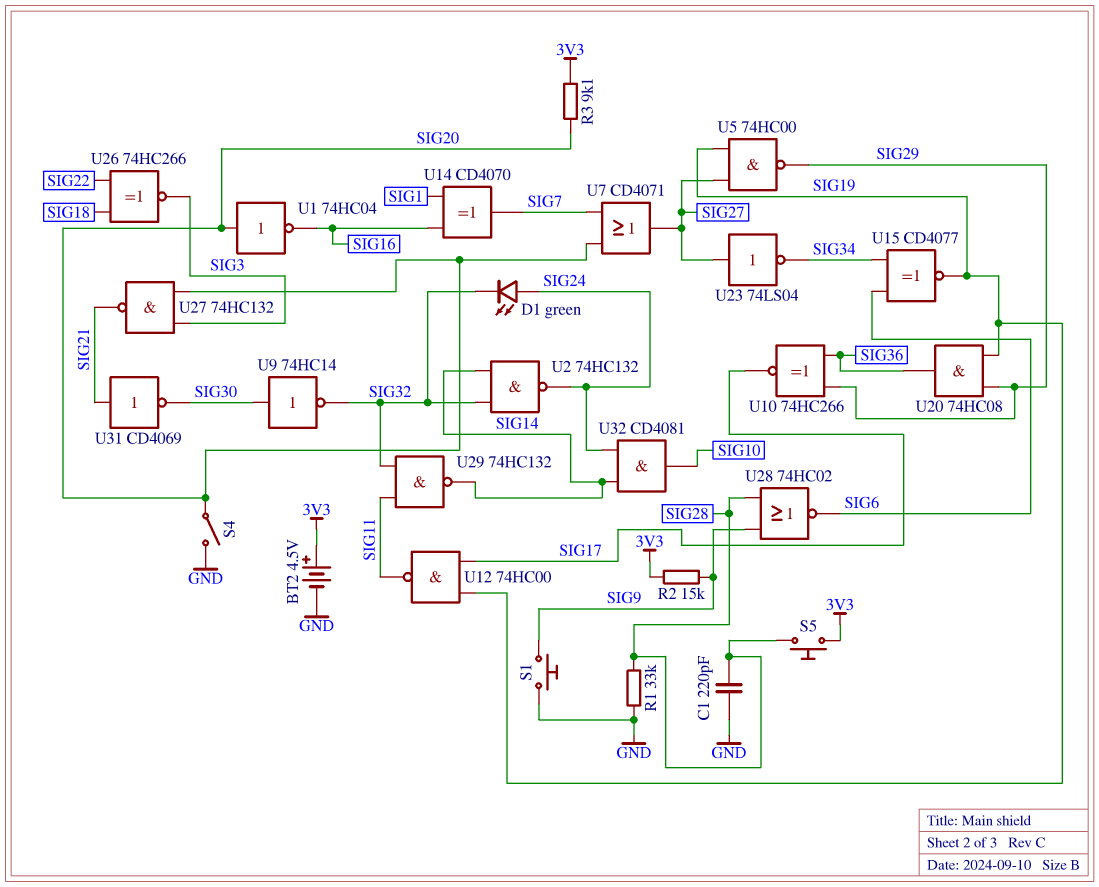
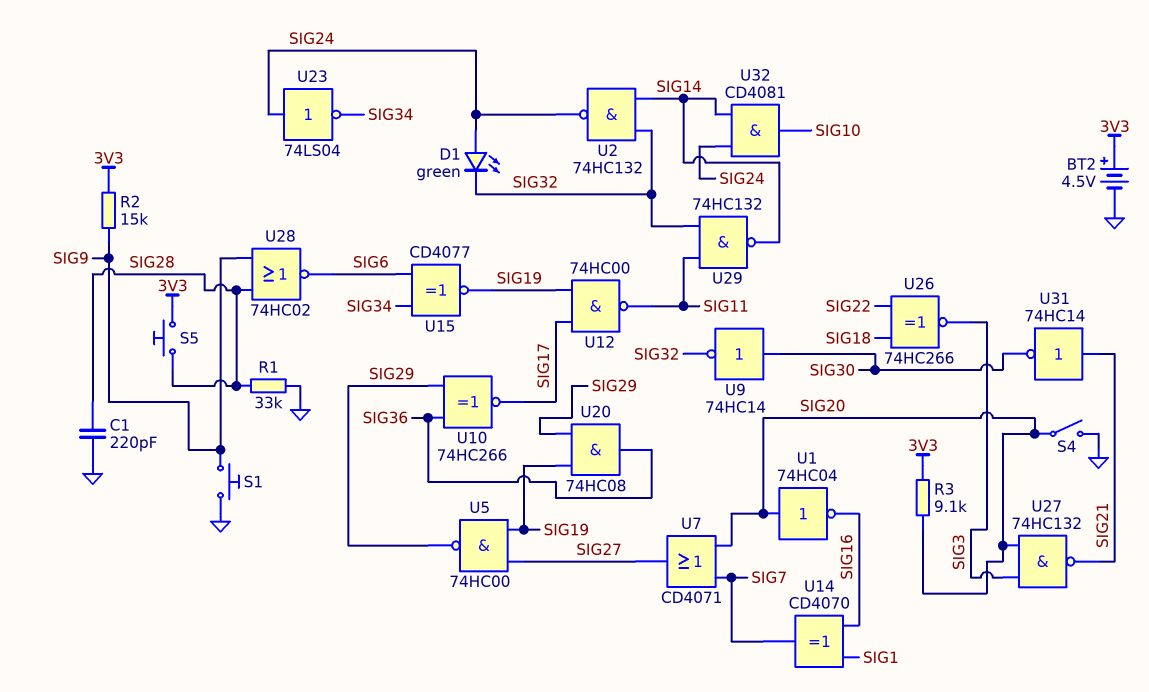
U23: NOT 74LS04 (in SIG27, out SIG34) -> NOT 74LS04 (in SIG24, out SIG34)
U31: NOT CD4069 (in SIG21, out SIG30) -> NOT 74HC14 (in SIG21, out SIG30)

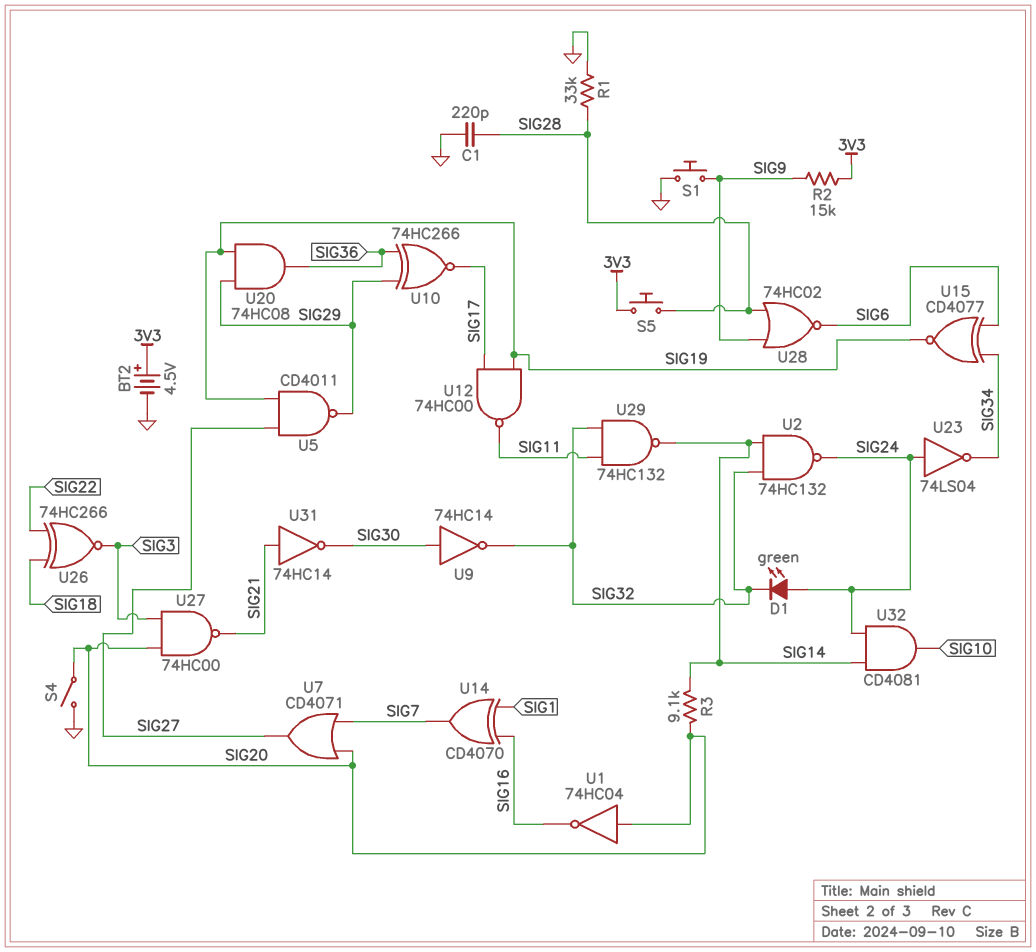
R3: 9.1k (3V3, SIG20) -> 9.1k (SIG14, SIG20)
U5: NAND 74HC00 (in SIG19, in SIG27, out SIG29) -> NAND CD4011 (in SIG19, in SIG27, out SIG29)
U27: NAND 74HC132 (in SIG3, in SIG20, out SIG21) -> NAND 74HC00 (in SIG3, in SIG20, out SIG21)

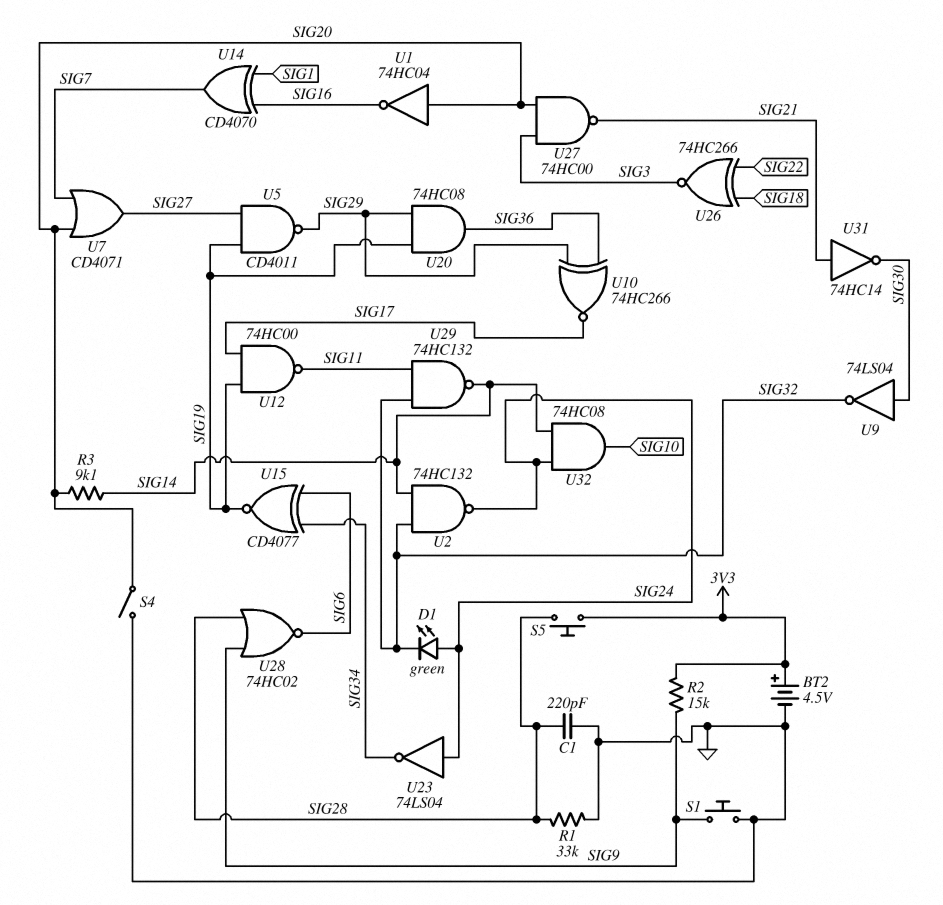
U9: NOT 74HC14 (in SIG30, out SIG32) -> NOT 74LS04 (in SIG30, out SIG32)
U32: AND CD4081 (in SIG14, in SIG24, out SIG10) -> AND 74HC08 (in SIG14, in SIG24, out SIG10)

